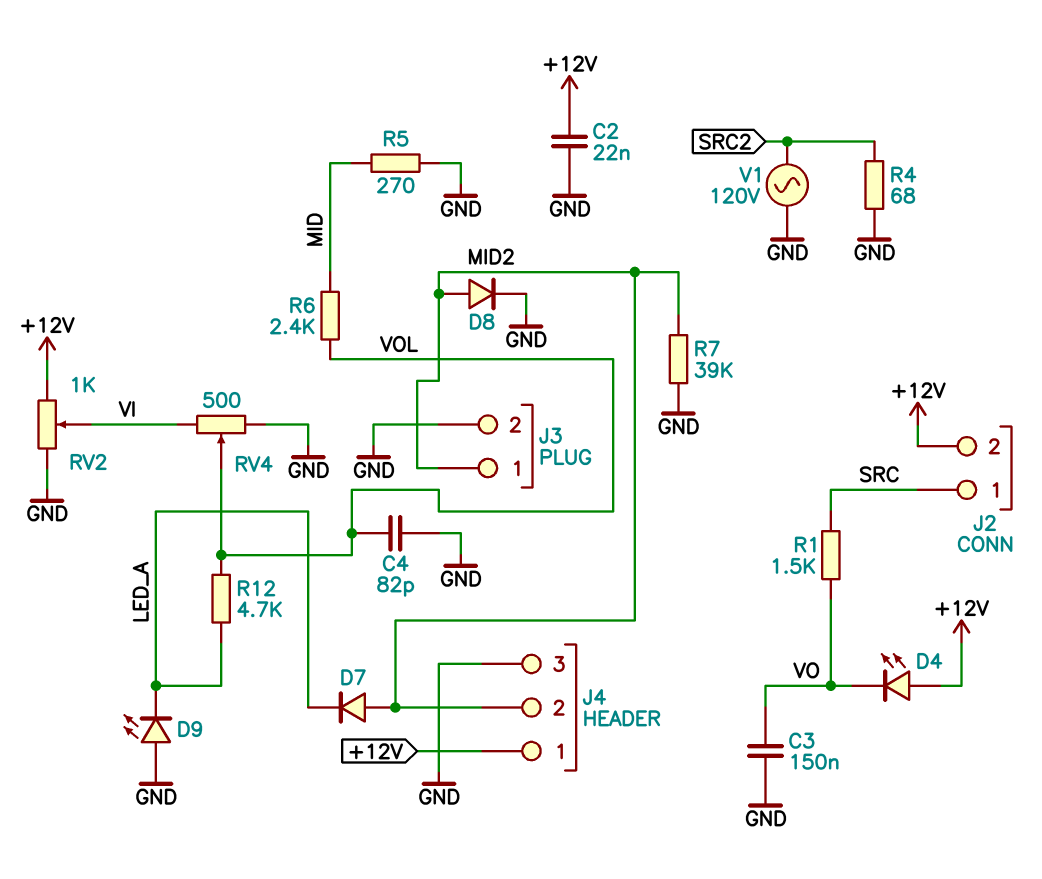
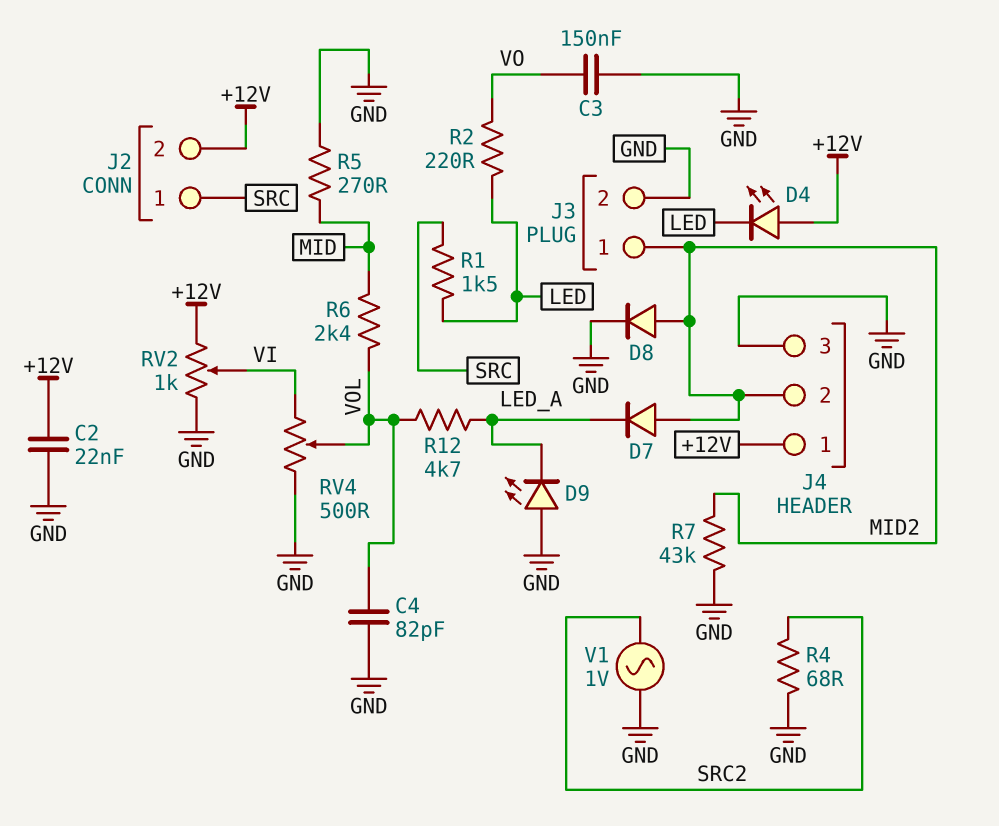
D4: LED (A +12V, K VO) -> LED (A +12V, K LED)
R1: 1.5k (SRC, VO) -> 1.5k (LED, SRC)
R2: none -> 220 (LED, VO)
R7: 39k (GND, MID2) -> 43k (GND, MID2)
V1: AC 120V (GND, SRC2) -> AC 1V (GND, SRC2)

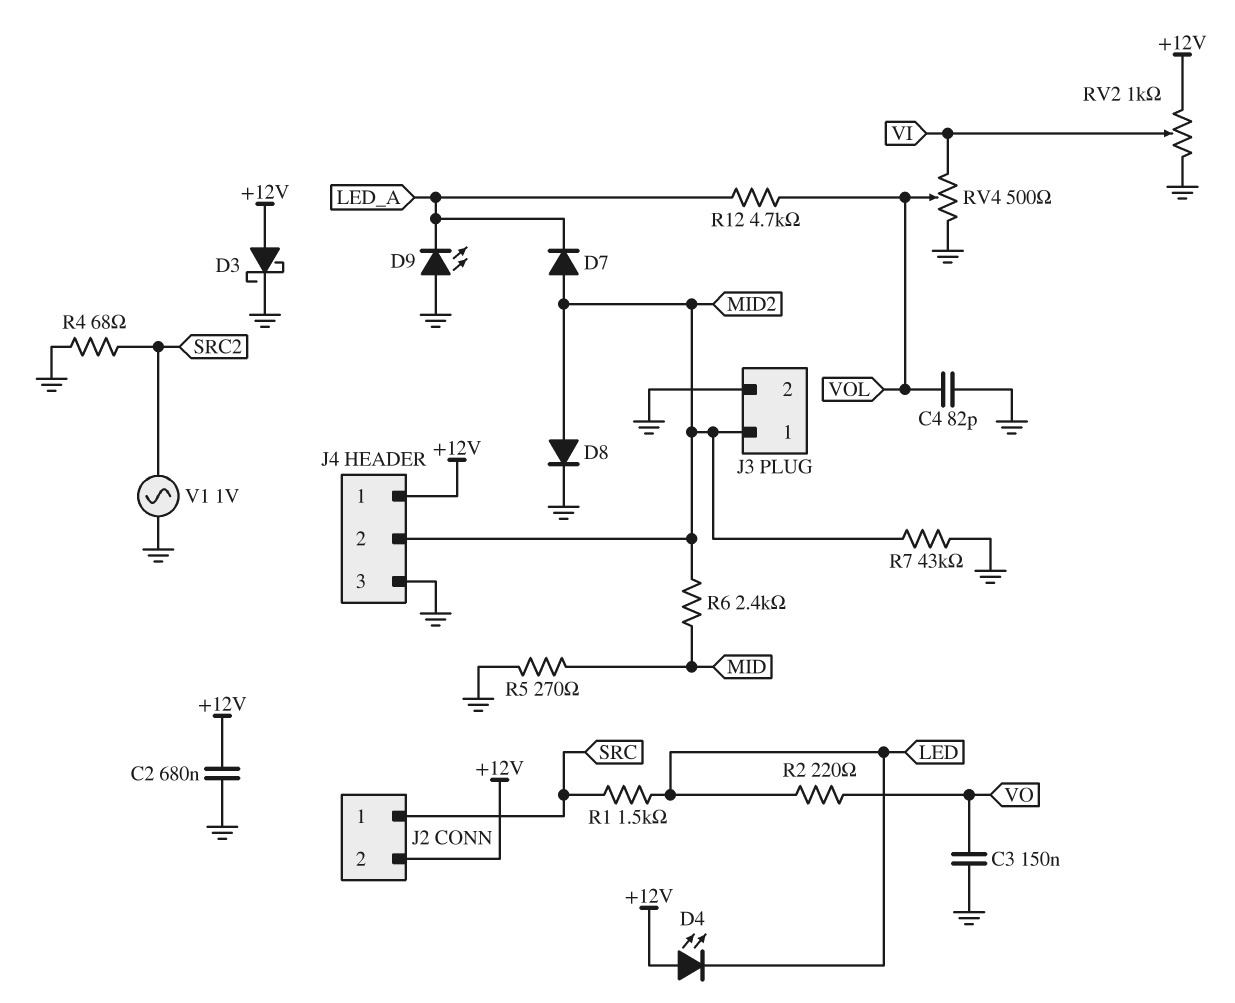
C2: 22nF (+12V, GND) -> 680nF (+12V, GND)
D3: none -> schottky (A +12V, K GND)
R6: 2.4k (MID, VOL) -> 2.4k (MID, MID2)

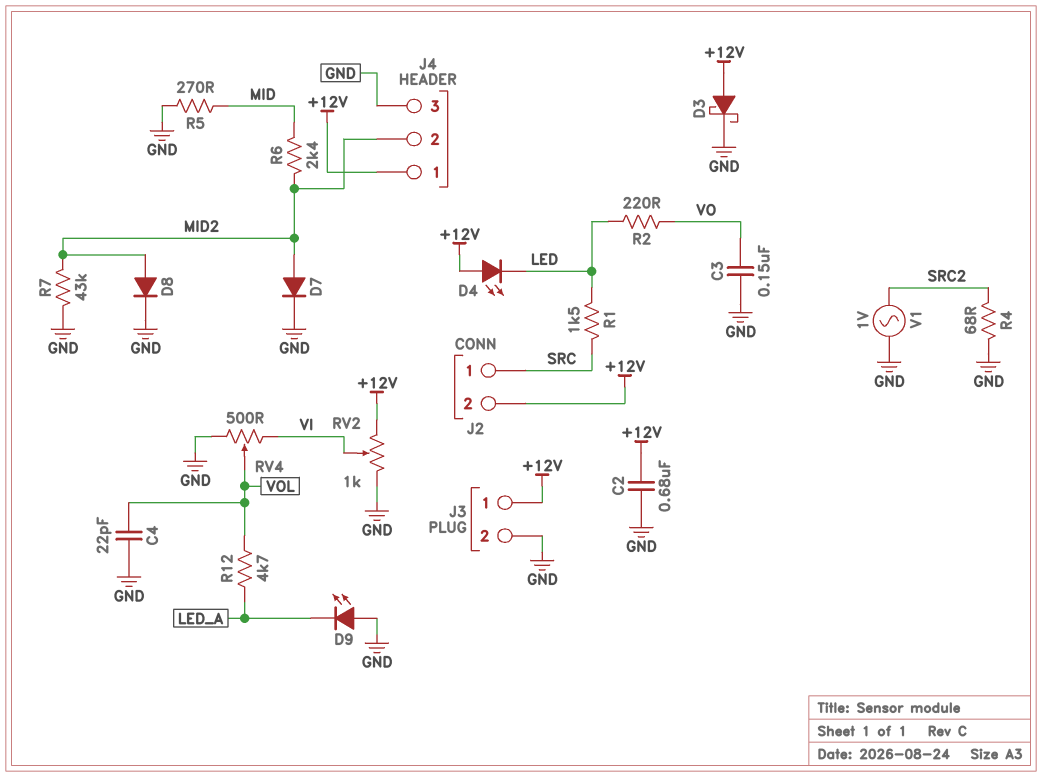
C4: 82pF (GND, VOL) -> 22pF (GND, VOL)
D7: diode (A MID2, K LED_A) -> diode (A MID2, K GND)
J3 pin 1: MID2 -> +12V

